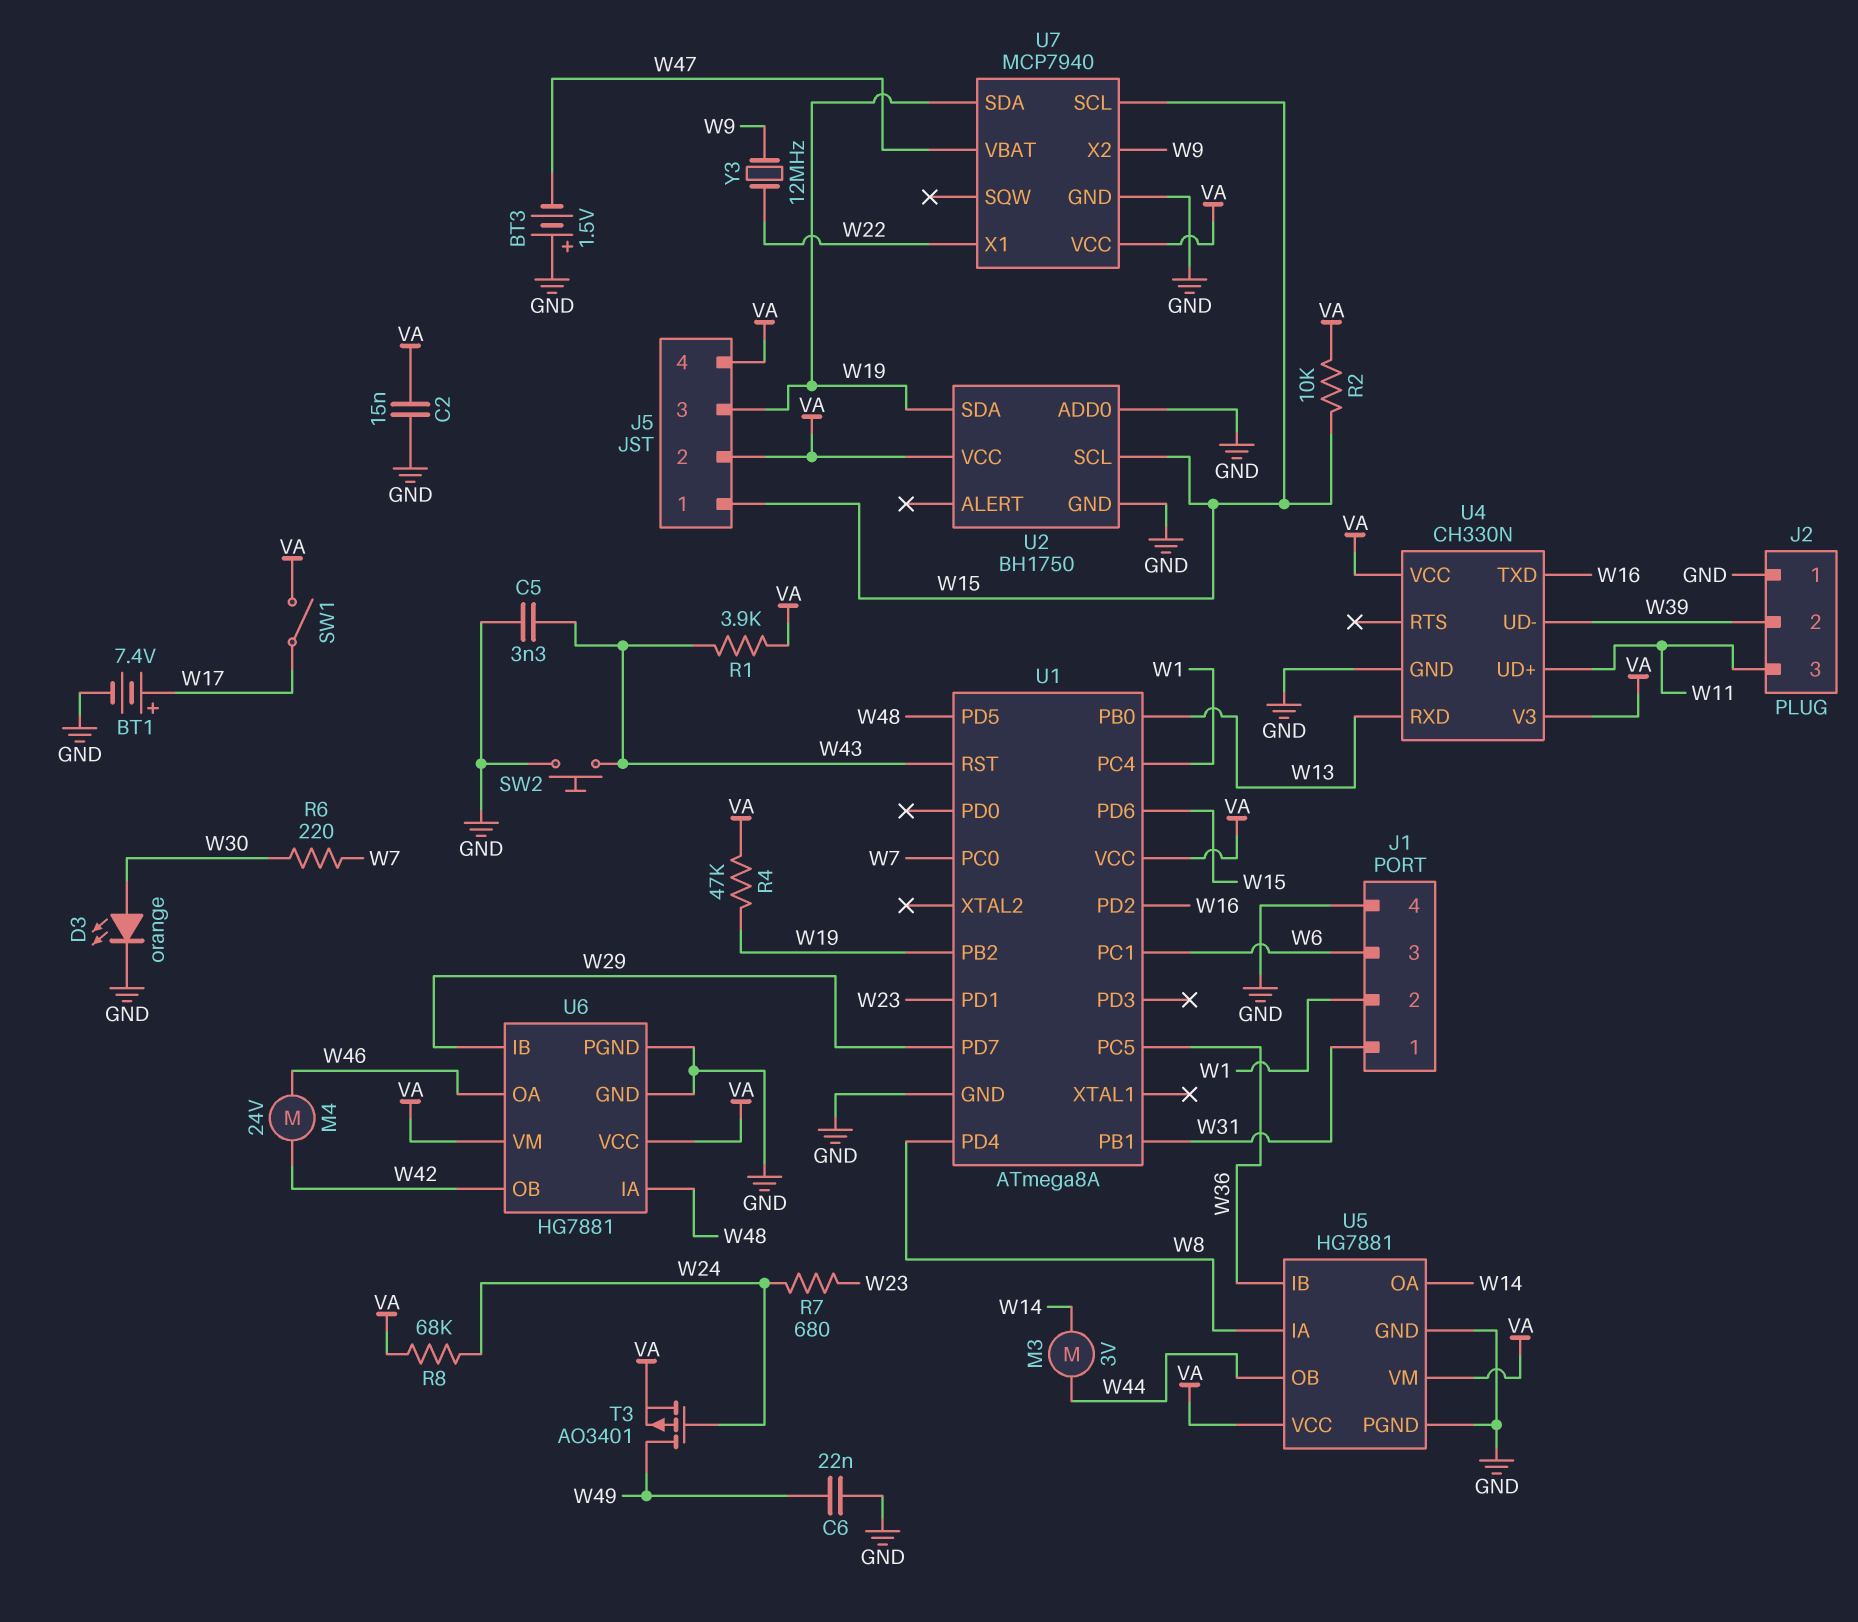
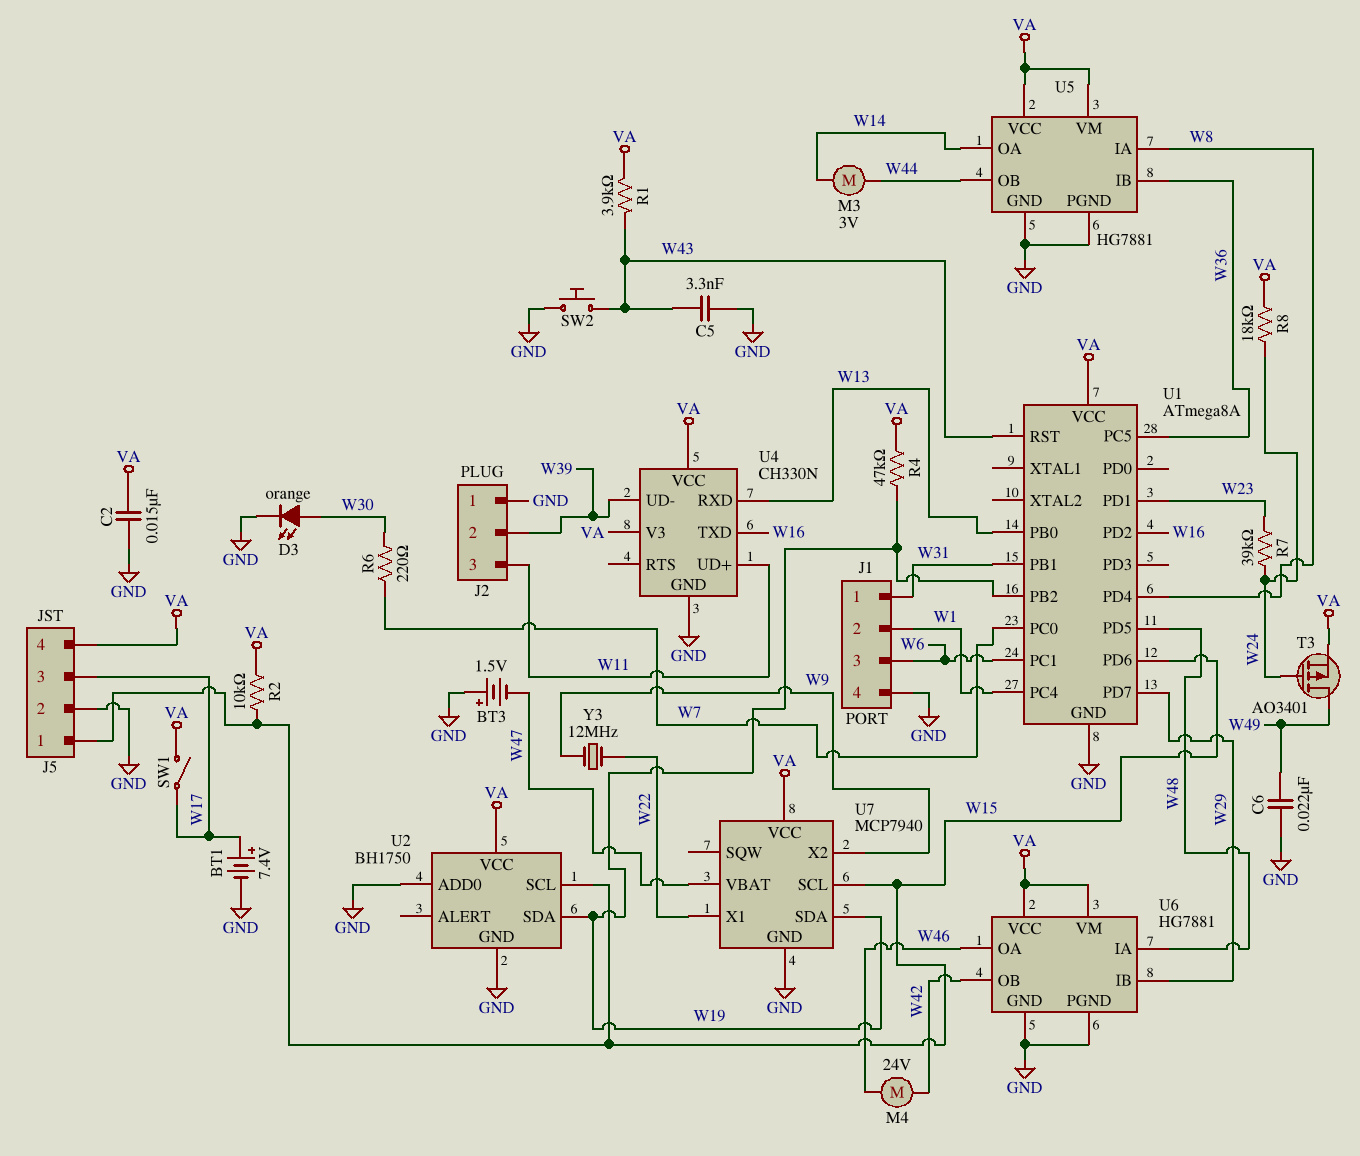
J5 pin 2: VA -> GND
J5 pin 3: W19 -> W17
R7: 680 (W23, W24) -> 39k (W23, W24)
R8: 68k (VA, W24) -> 18k (VA, W24)

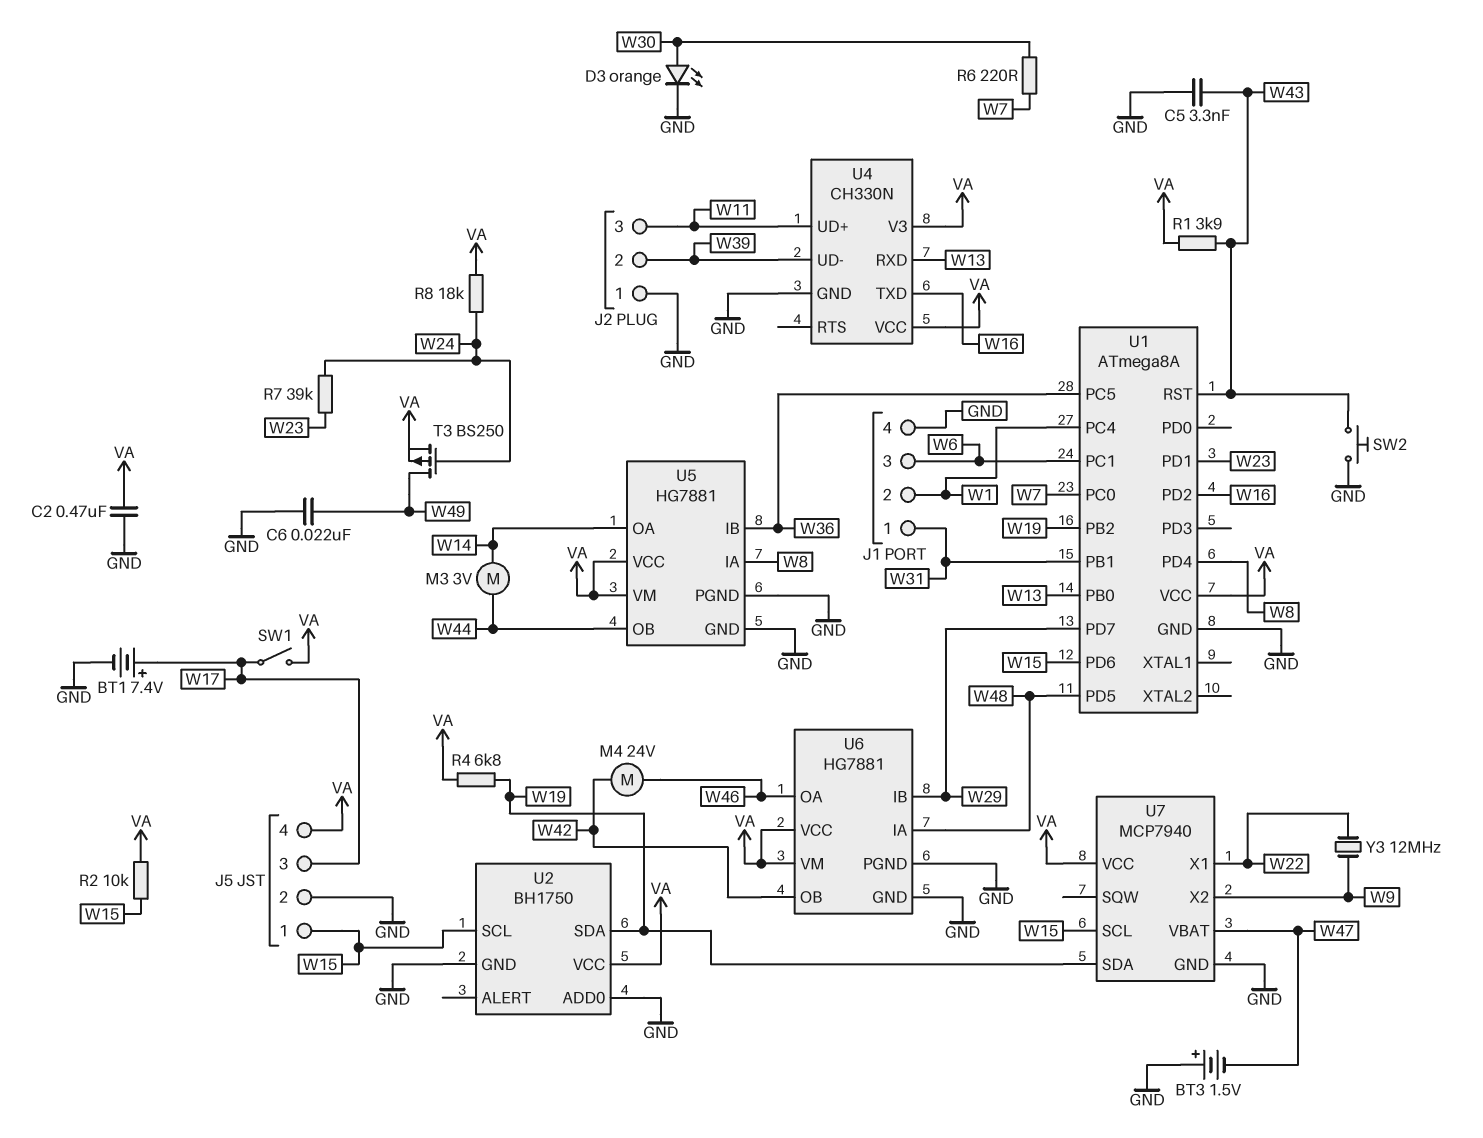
C2: 15nF (GND, VA) -> 470nF (GND, VA)
R4: 47k (VA, W19) -> 6.8k (VA, W19)
T3: PMOS AO3401 (G W24, D W49, S VA) -> PMOS BS250 (G W24, D W49, S VA)

